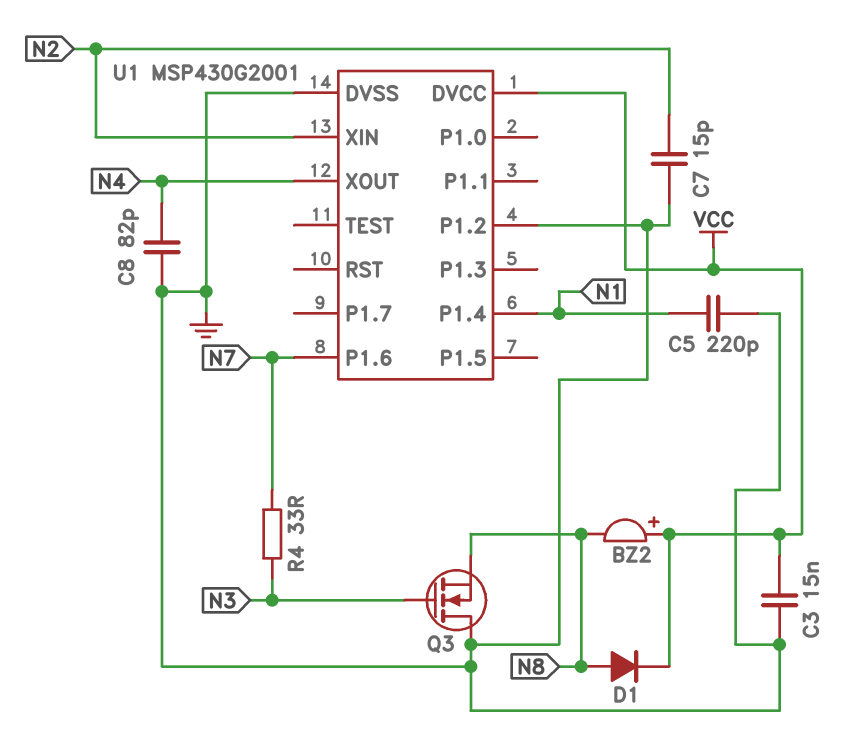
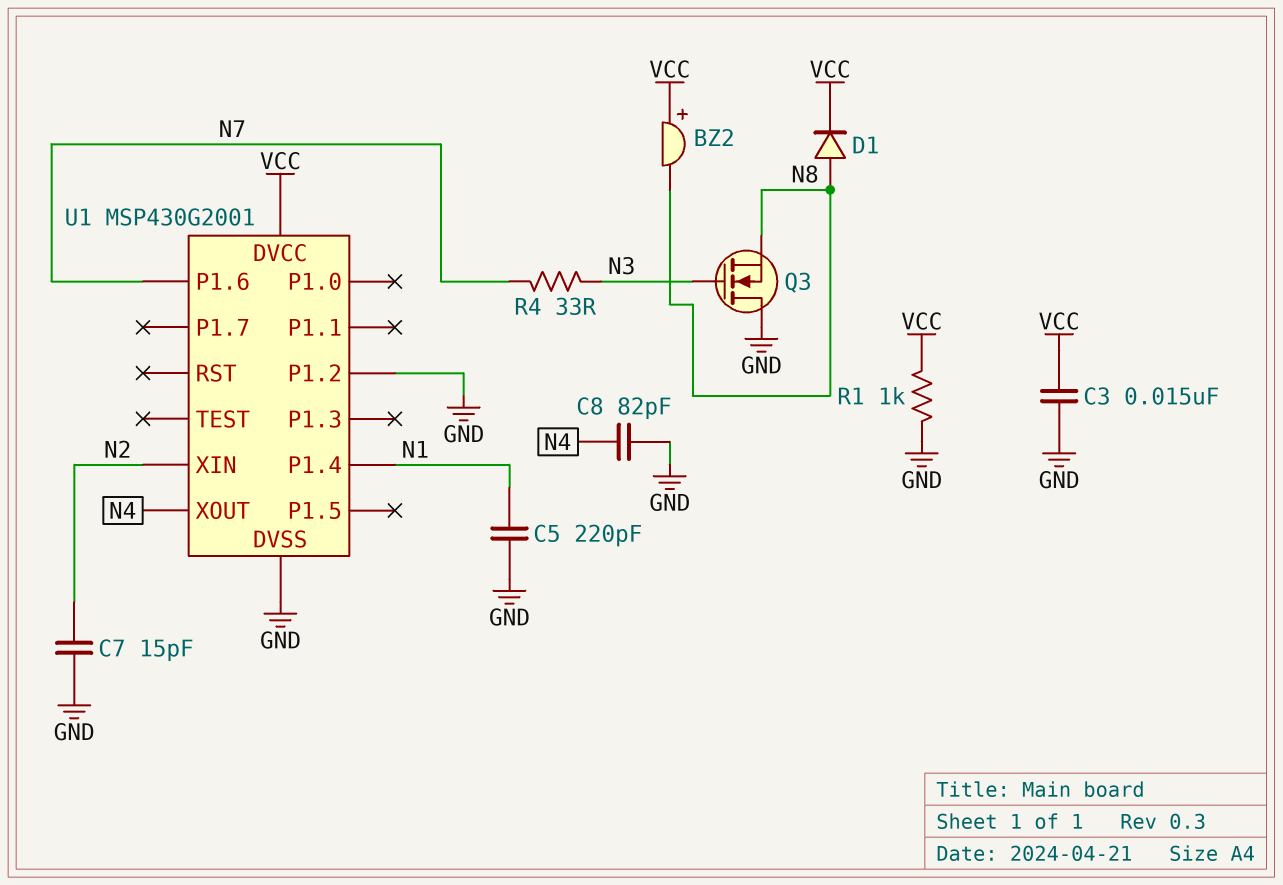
R1: none -> 1k (GND, VCC)

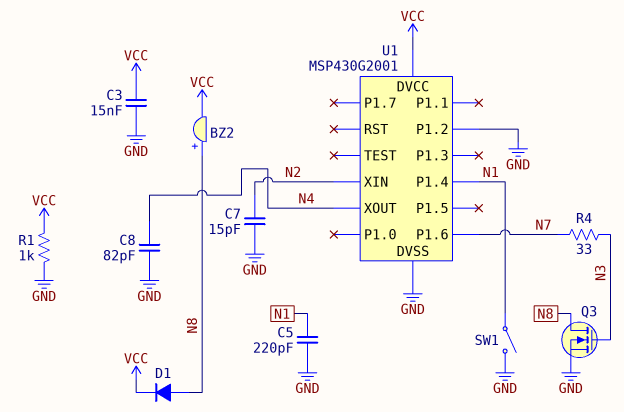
BZ2: buzzer (plus VCC, minus N8) -> buzzer (plus N8, minus VCC)
Q3: NMOS (G N3, D GND, S N8) -> NMOS (G N3, D N8, S GND)
SW1: none -> switch (GND, N1)

